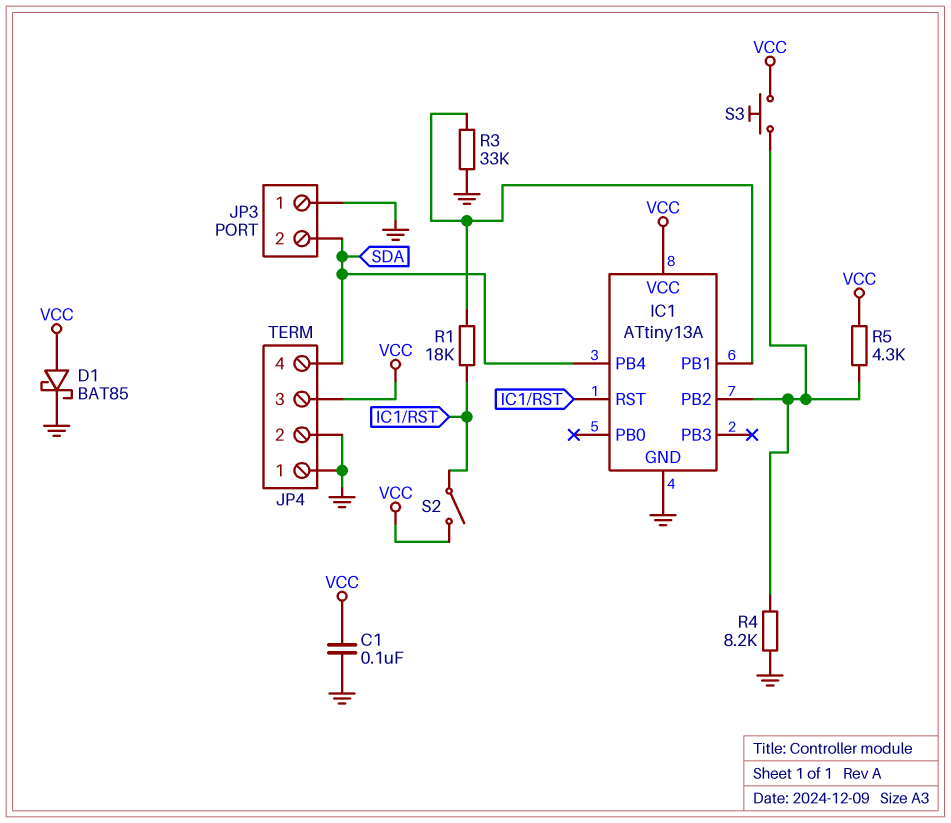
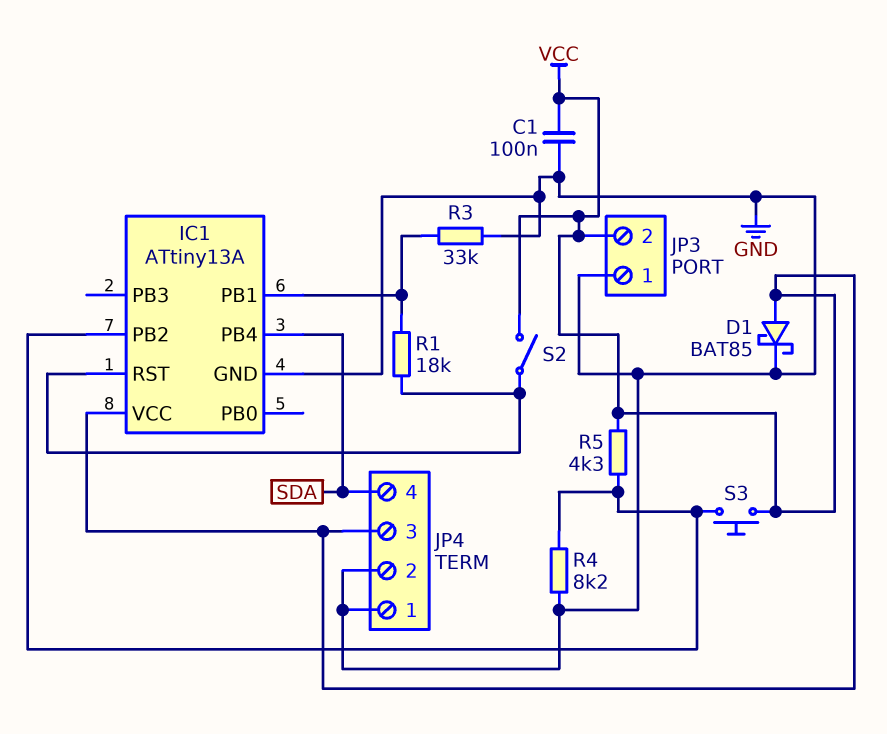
JP3 pin 2: SDA -> VCC

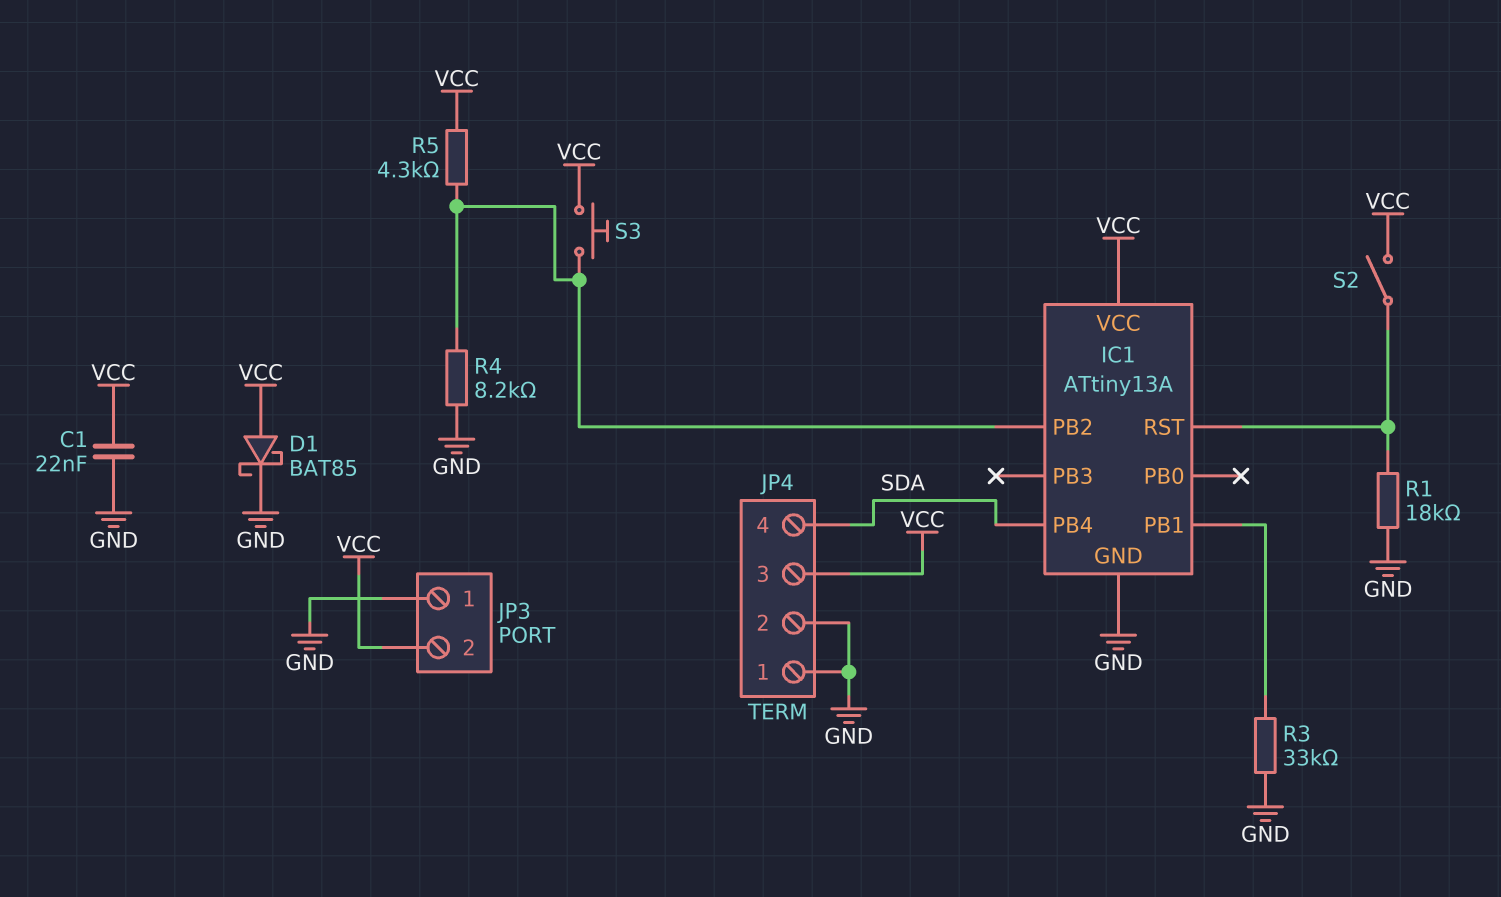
C1: 100nF (GND, VCC) -> 22nF (GND, VCC)
R1: 18k (IC1/PB1, IC1/RST) -> 18k (GND, IC1/RST)

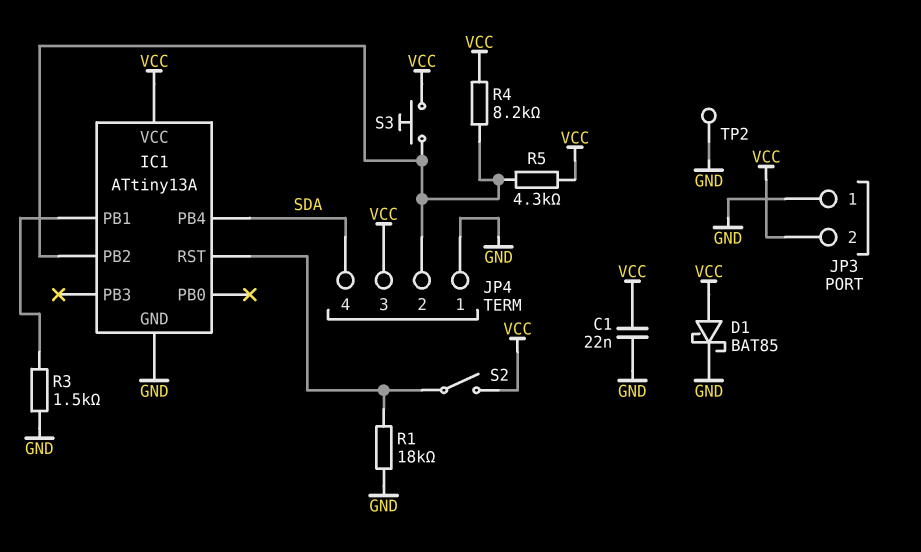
JP4 pin 2: GND -> IC1/PB2
R3: 33k (GND, IC1/PB1) -> 1.5k (GND, IC1/PB1)
R4: 8.2k (GND, IC1/PB2) -> 8.2k (IC1/PB2, VCC)
TP2: none -> test point (GND)

